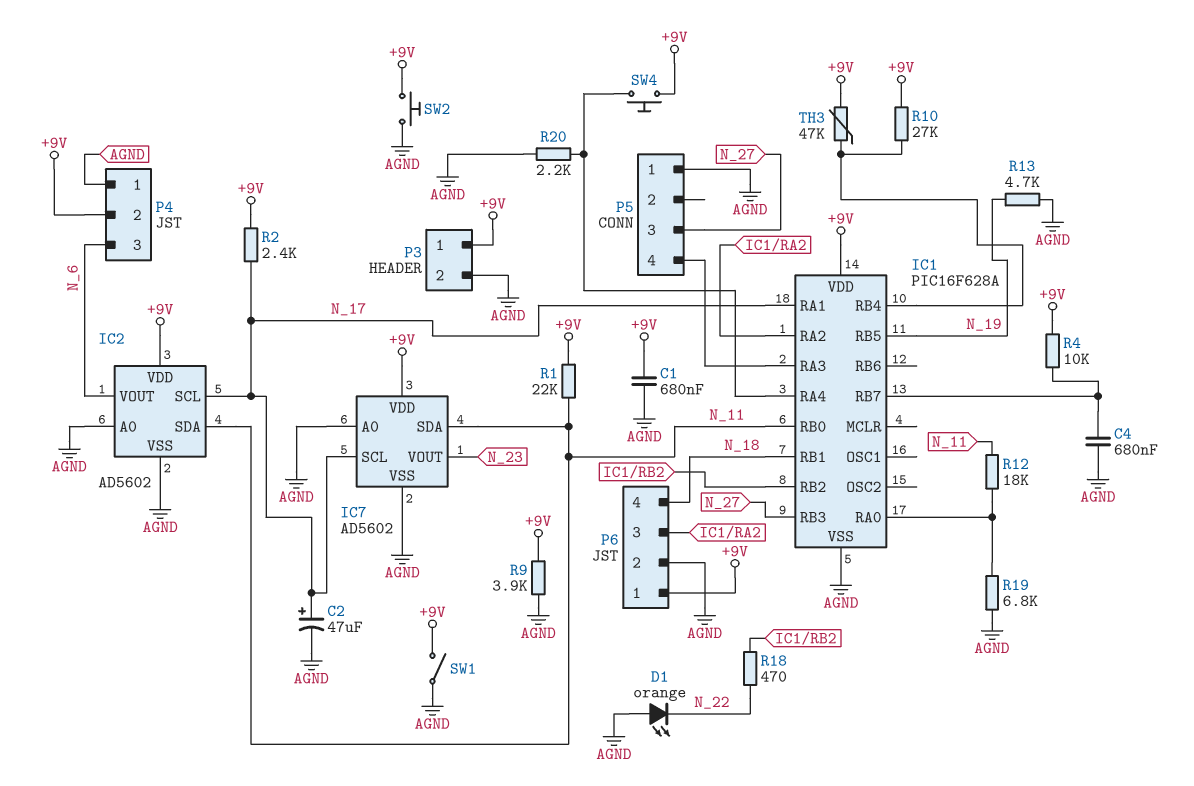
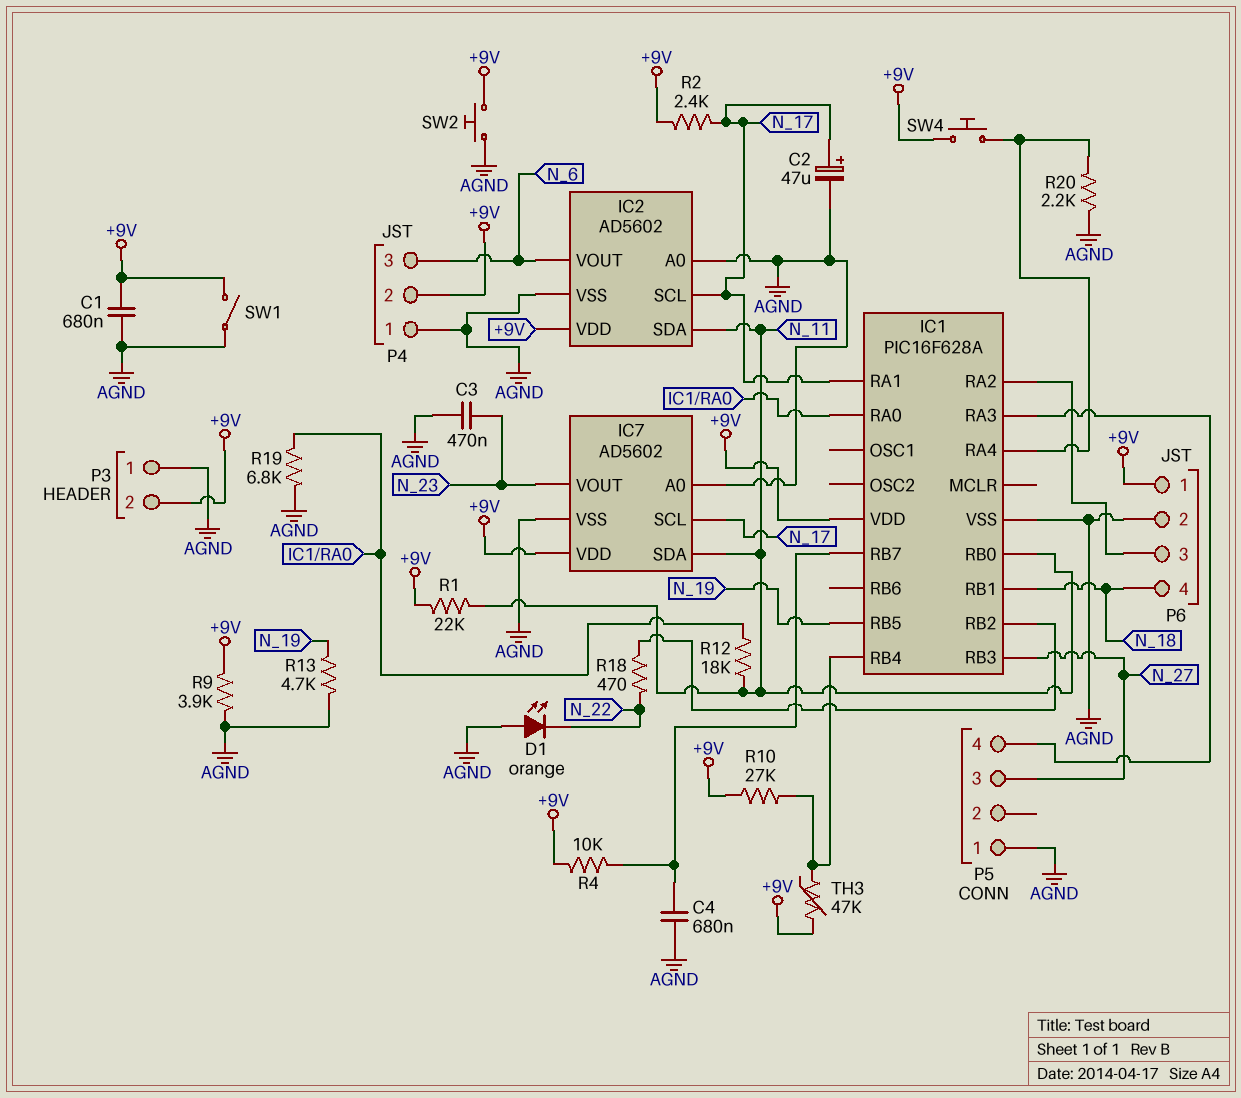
C3: none -> 470nF (AGND, N_23)
P3 pin 1: +9V -> AGND
P3 pin 2: AGND -> +9V

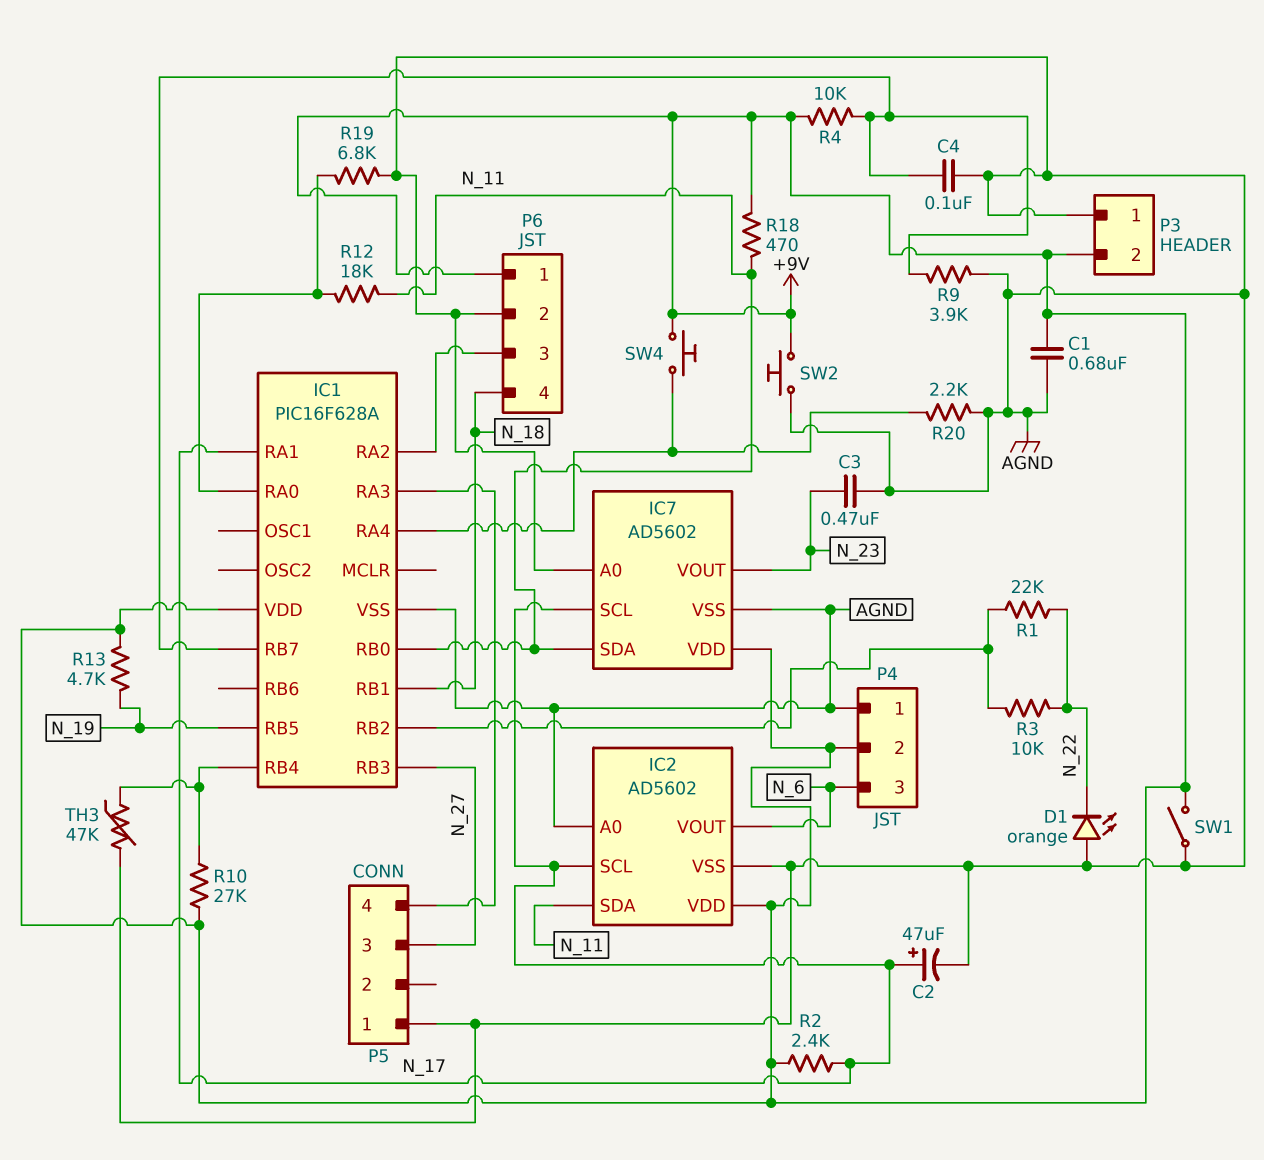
C4: 680nF (AGND, IC1/RB7) -> 100nF (AGND, IC1/RB7)
R1: 22k (+9V, N_11) -> 22k (IC1/RB2, N_22)
R3: none -> 10k (IC1/RB2, N_22)
R9: 3.9k (+9V, AGND) -> 3.9k (AGND, IC1/RB7)
R13: 4.7k (AGND, N_19) -> 4.7k (+9V, N_19)
R18: 470 (IC1/RB2, N_22) -> 470 (+9V, N_11)
TH3: 47k (+9V, IC1/RB4) -> 47k (AGND, IC1/RB4)

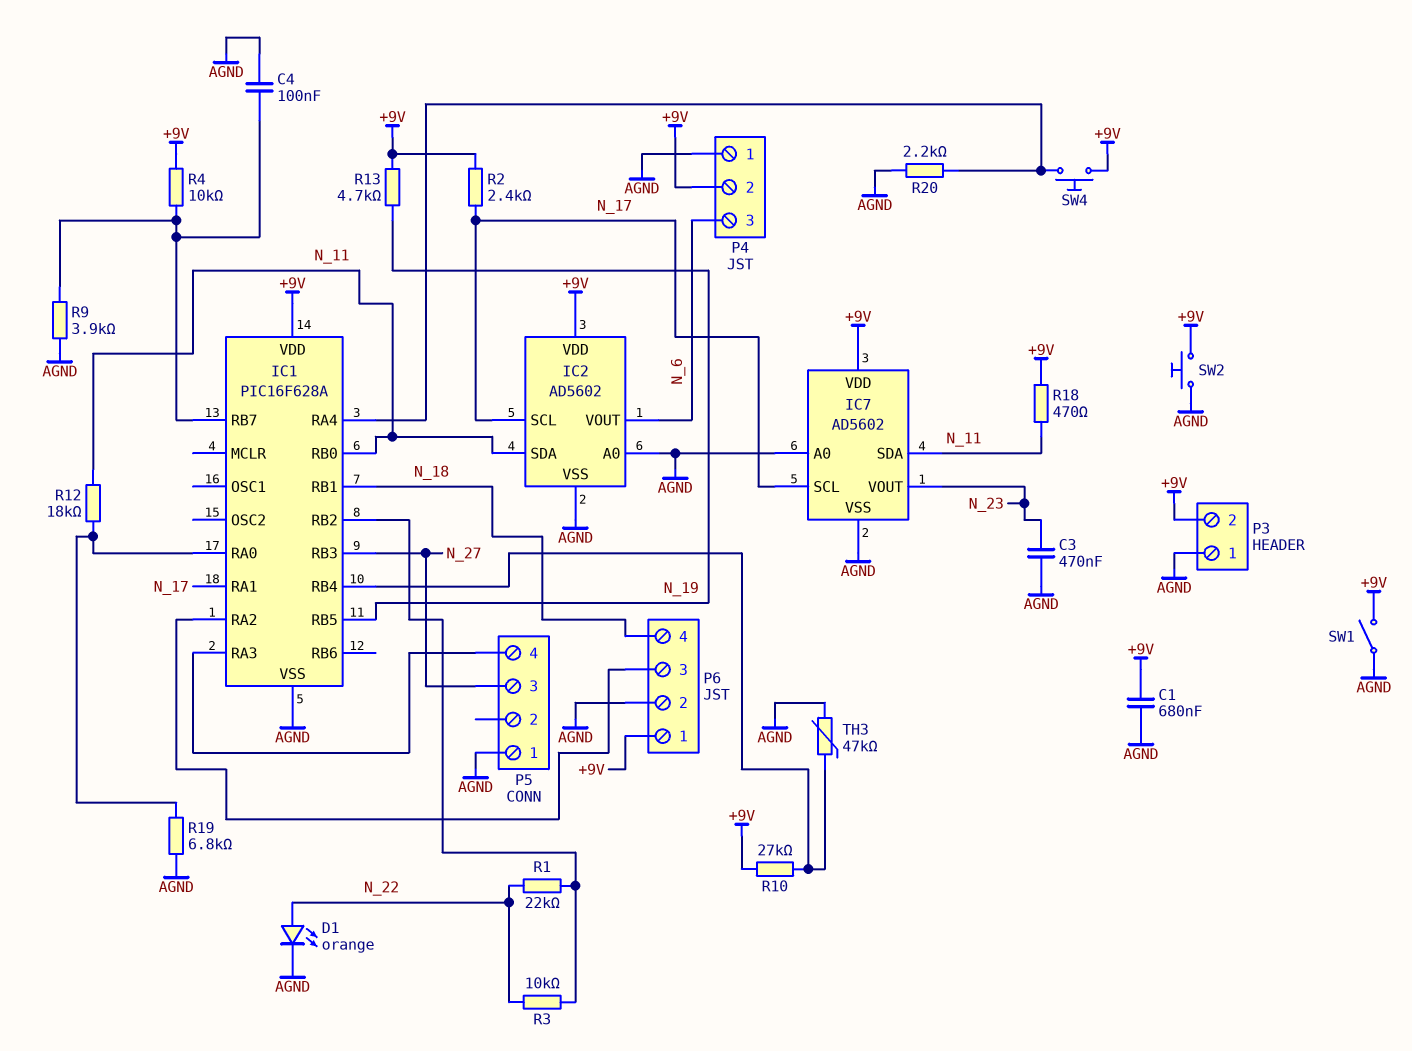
C2: 47uF (plus N_17, minus AGND) -> none
D1: LED orange (A AGND, K N_22) -> LED orange (A N_22, K AGND)

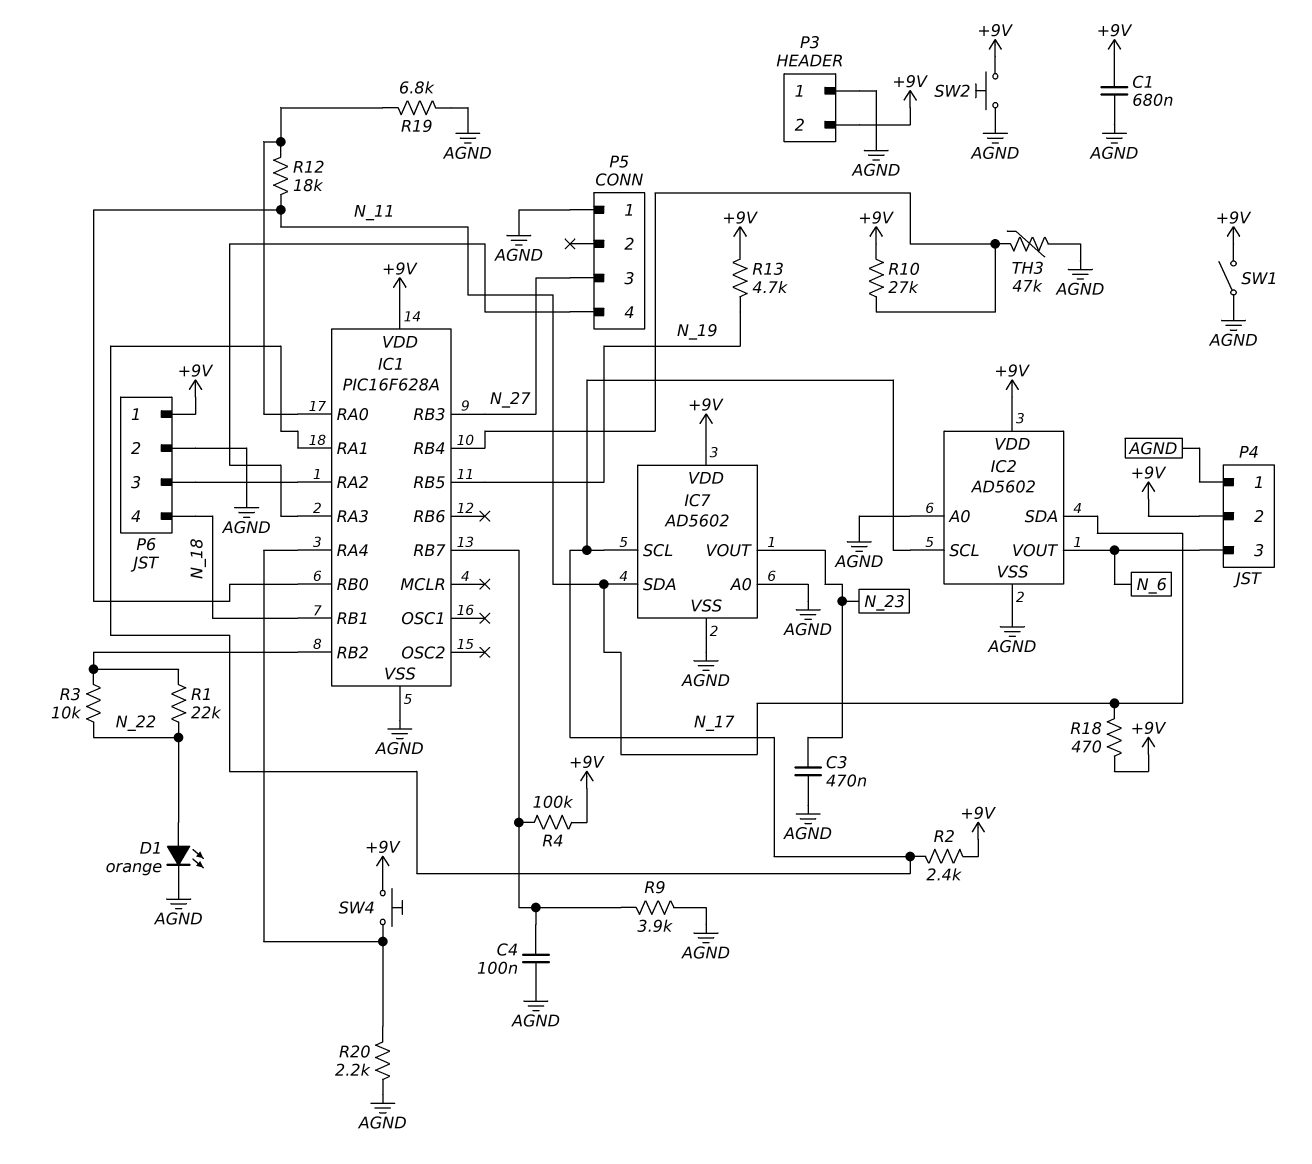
R4: 10k (+9V, IC1/RB7) -> 100k (+9V, IC1/RB7)

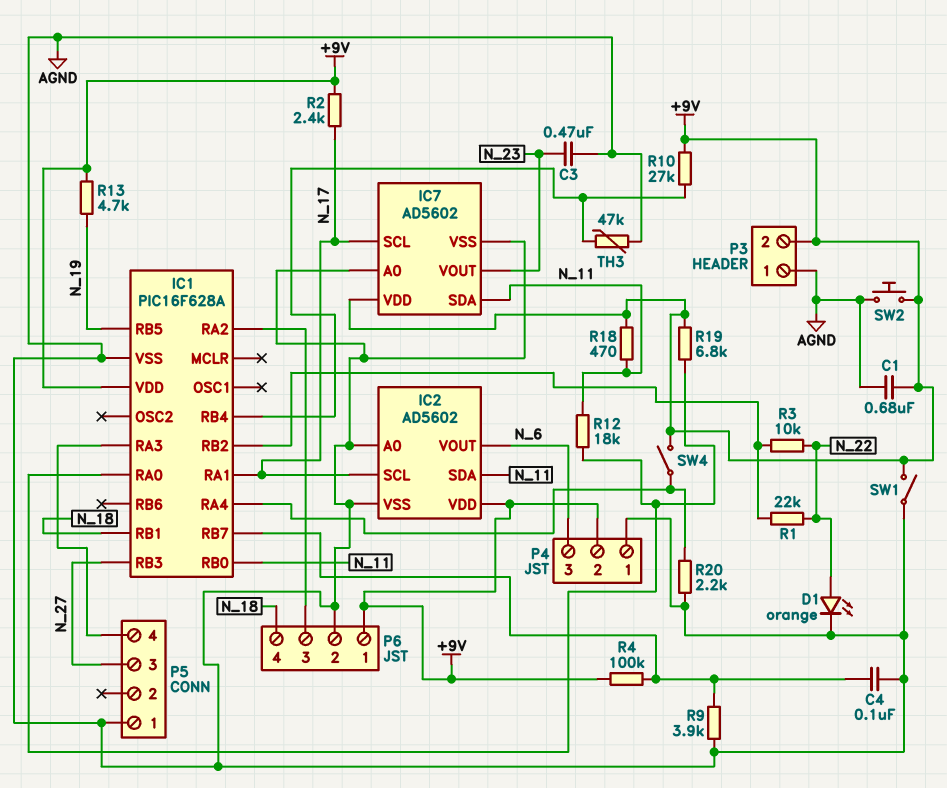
R19: 6.8k (AGND, IC1/RA0) -> 6.8k (+9V, IC1/RA0)
SW4: button (+9V, IC1/RA4) -> switch (+9V, IC1/RA4)

